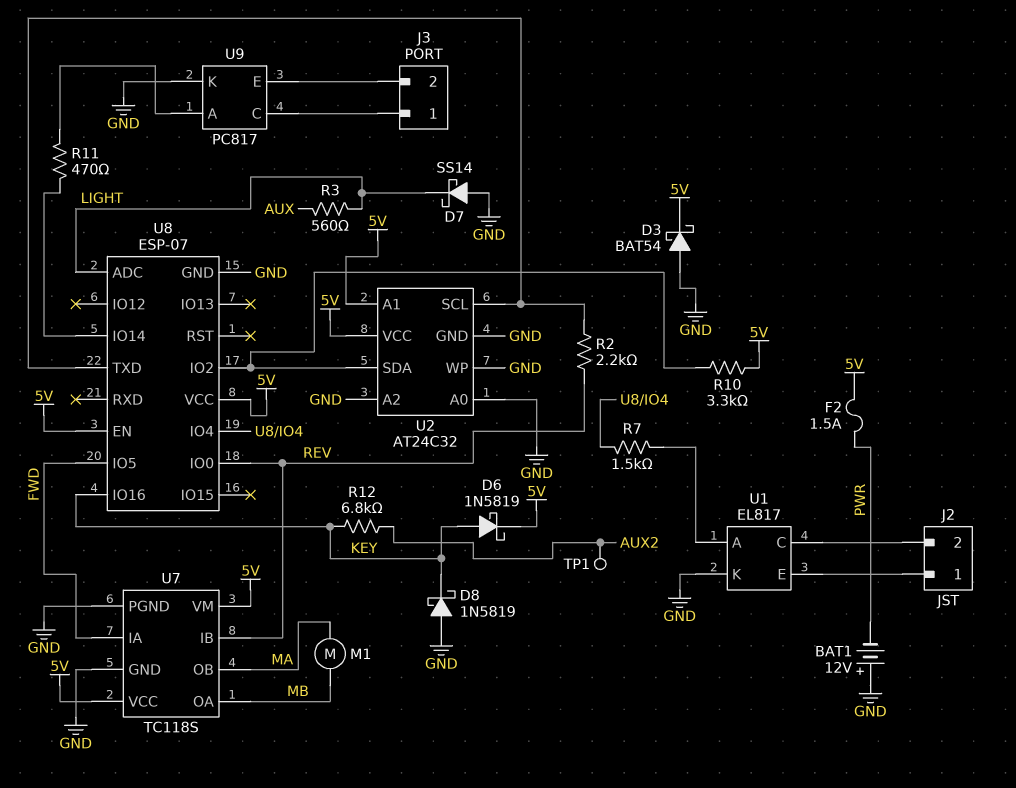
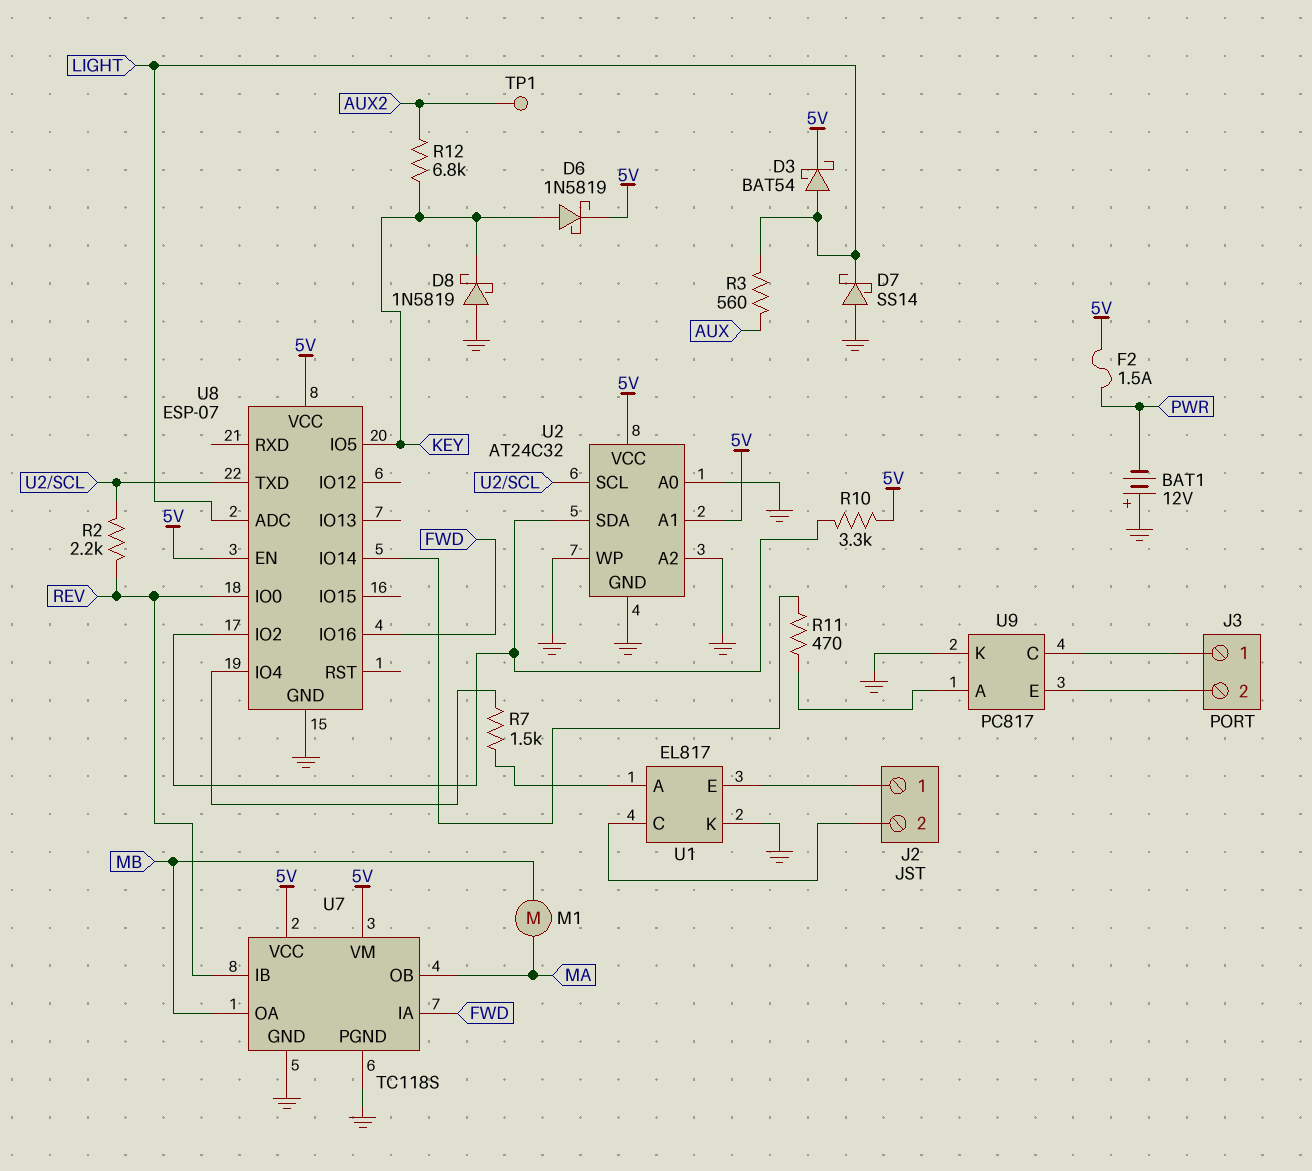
D3: schottky BAT54 (A GND, K 5V) -> schottky BAT54 (A LIGHT, K 5V)
U8 pin IO5: FWD -> KEY
U8 pin IO16: KEY -> FWD

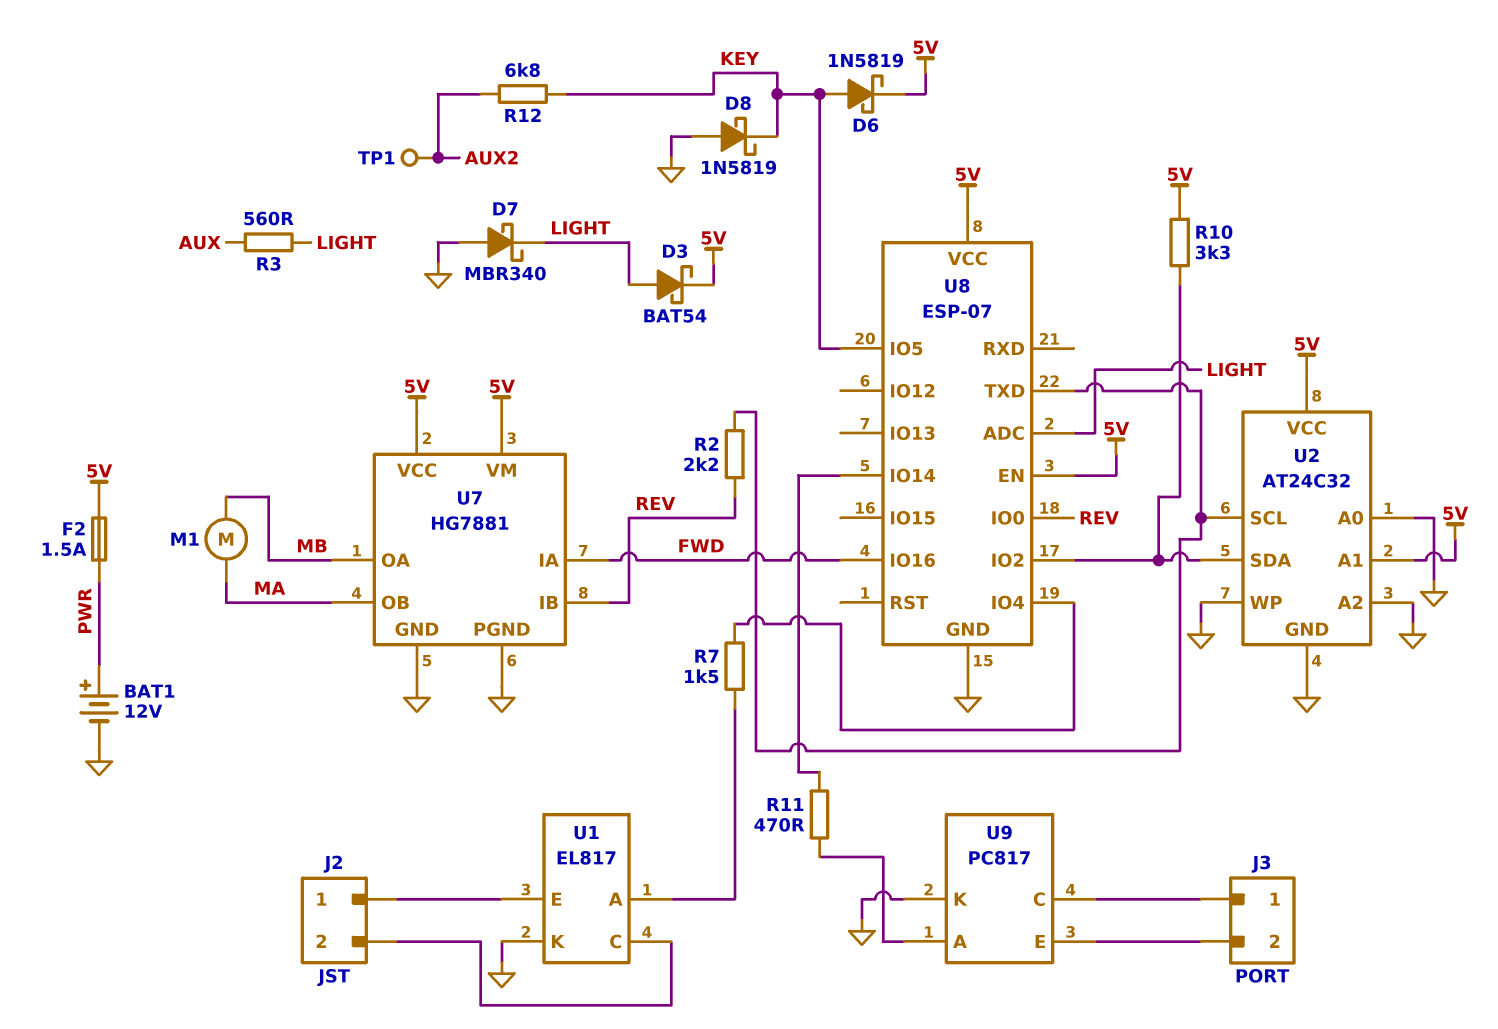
BAT1: 12V (plus GND, minus PWR) -> 12V (plus PWR, minus GND)
D7: schottky SS14 (A GND, K LIGHT) -> schottky MBR340 (A GND, K LIGHT)
U7: TC118S -> HG7881

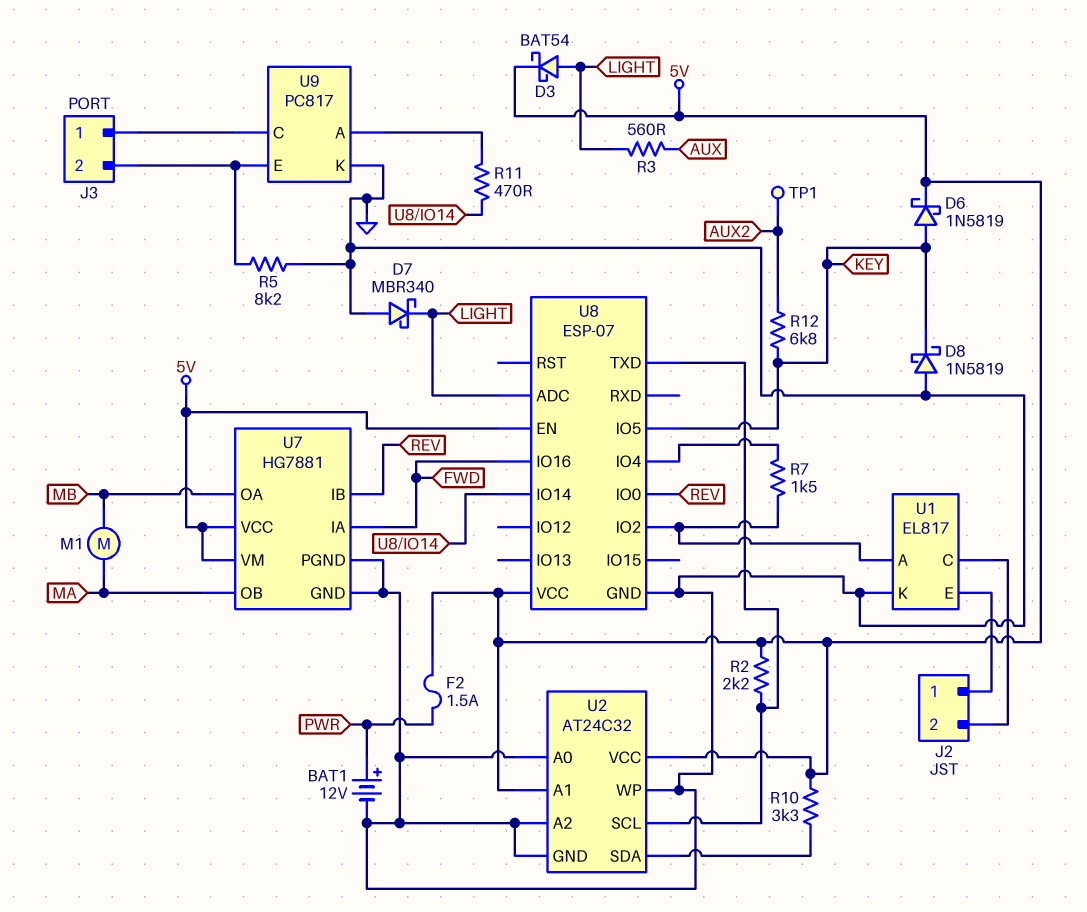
R2: 2.2k (REV, U2/SCL) -> 2.2k (5V, U2/SCL)
R5: none -> 8.2k (GND, J3/2)
U8 pin IO2: U2/SDA -> U1/A

